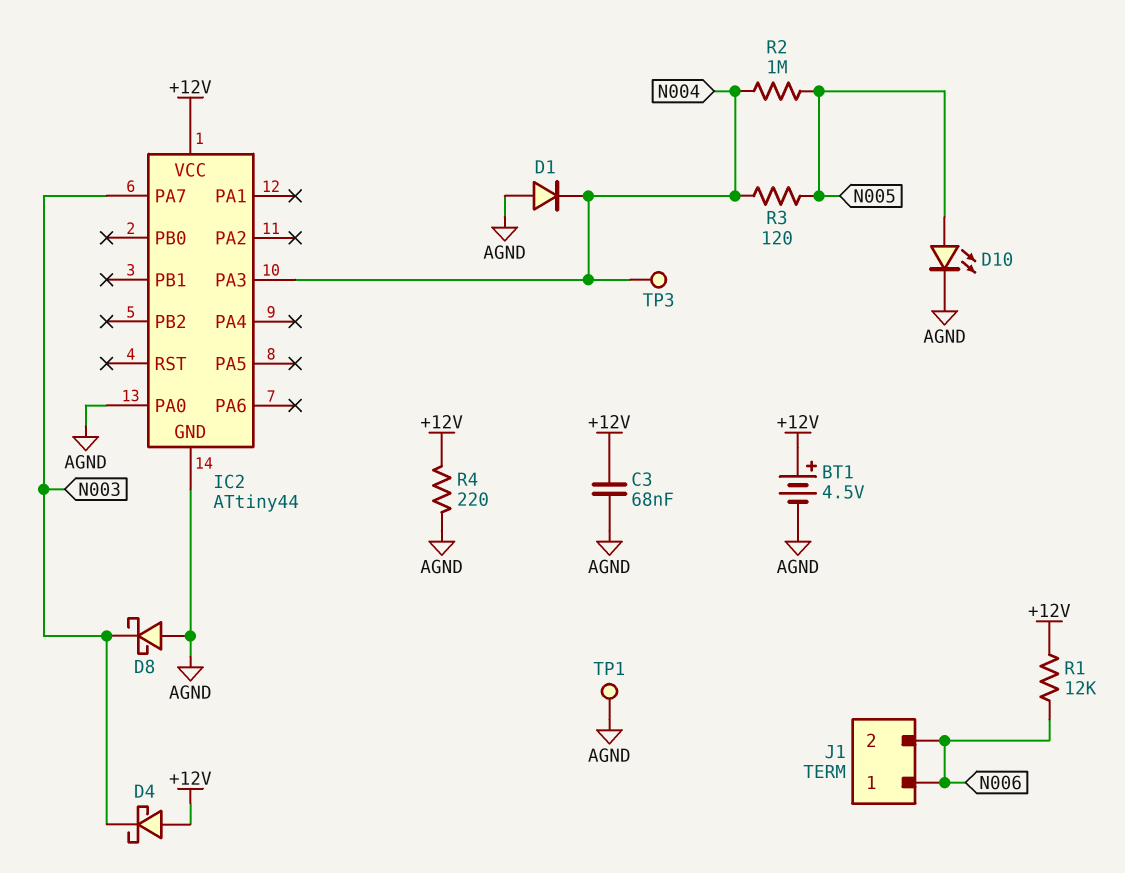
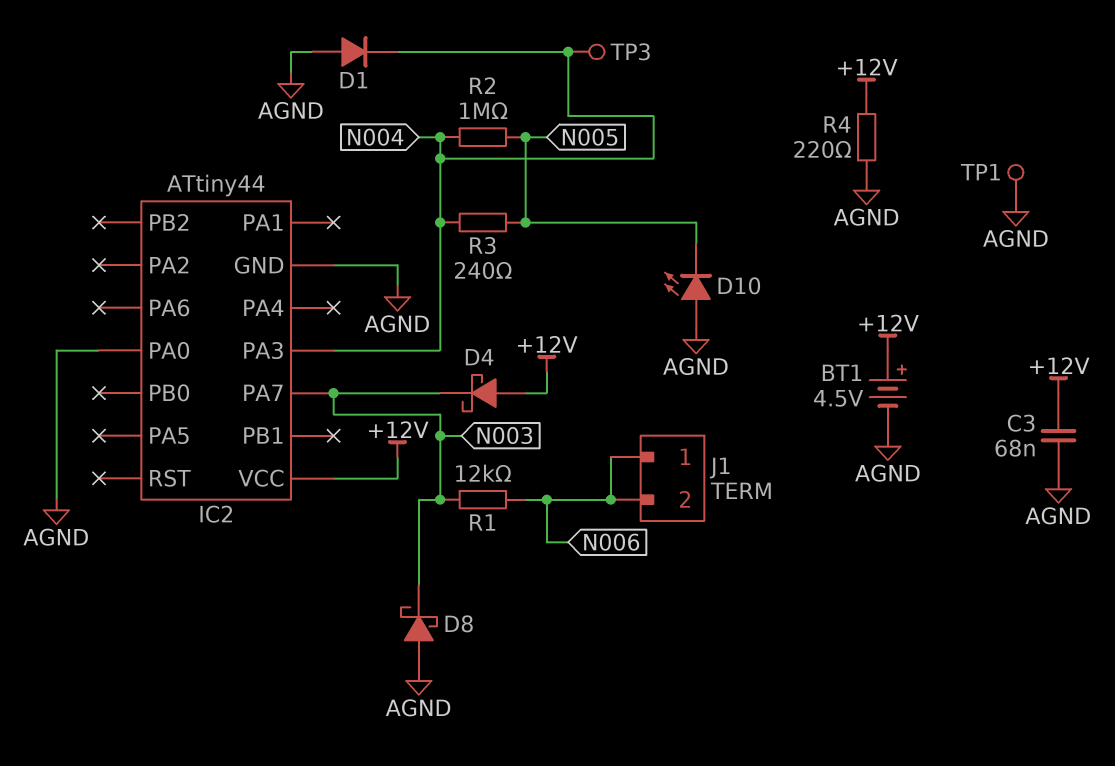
D10: LED (A N005, K AGND) -> LED (A AGND, K N005)
R1: 12k (+12V, N006) -> 12k (N003, N006)
R3: 120 (N004, N005) -> 240 (N004, N005)

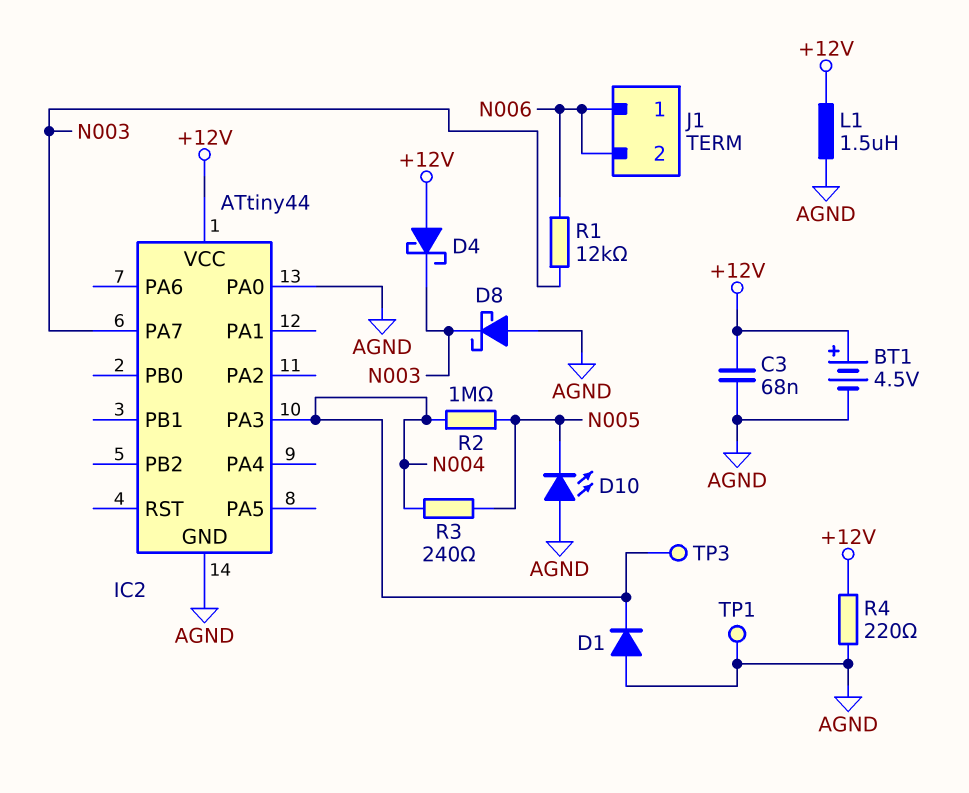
L1: none -> 1.5uH (+12V, AGND)

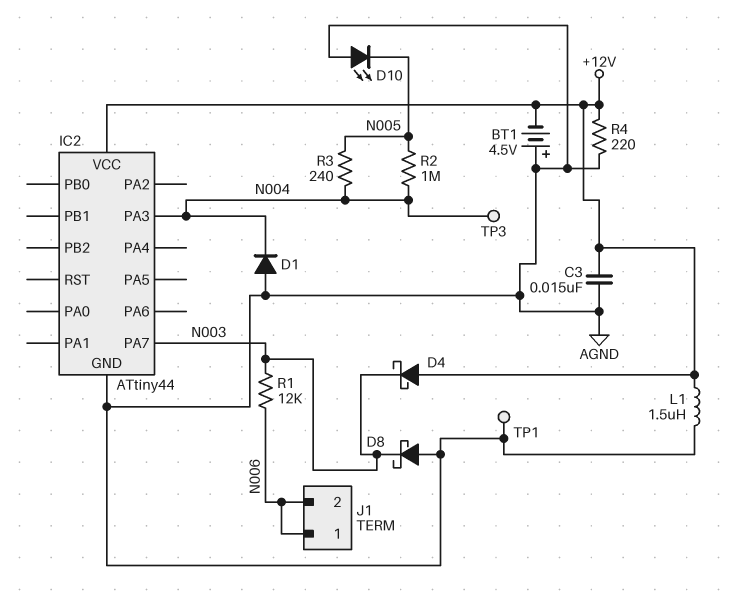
BT1: 4.5V (plus +12V, minus AGND) -> 4.5V (plus AGND, minus +12V)
C3: 68nF (+12V, AGND) -> 15nF (+12V, AGND)
IC2 pin PA0: AGND -> none

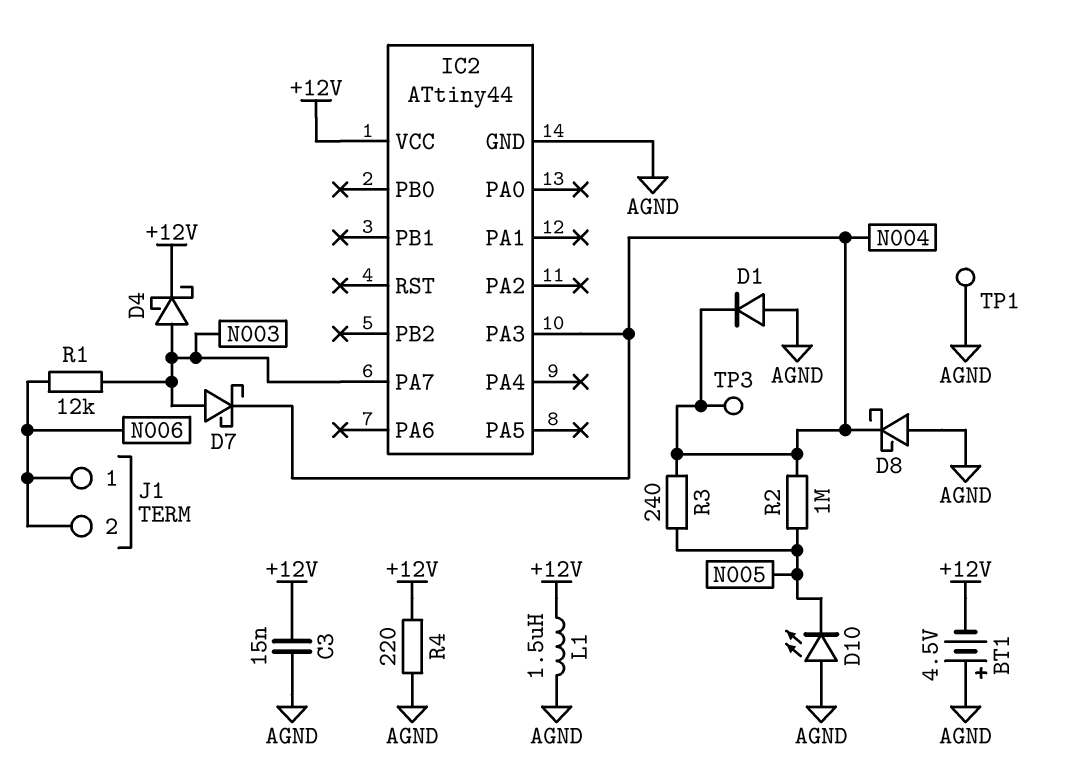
D4: schottky (A +12V, K N003) -> schottky (A N003, K +12V)
D7: none -> schottky (A N003, K N004)
D8: schottky (A AGND, K N003) -> schottky (A AGND, K N004)

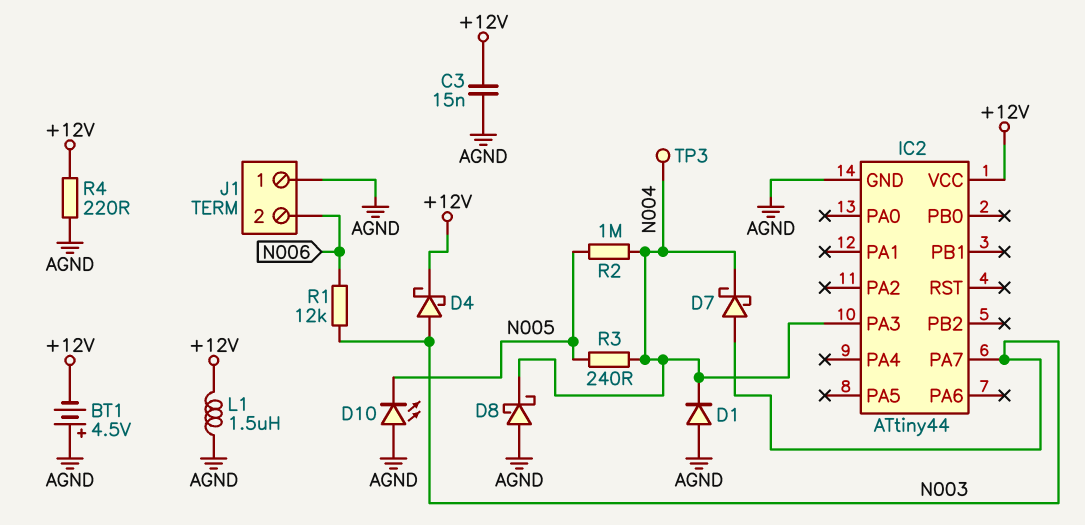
J1 pin 1: N006 -> AGND
TP1: test point (AGND) -> none

